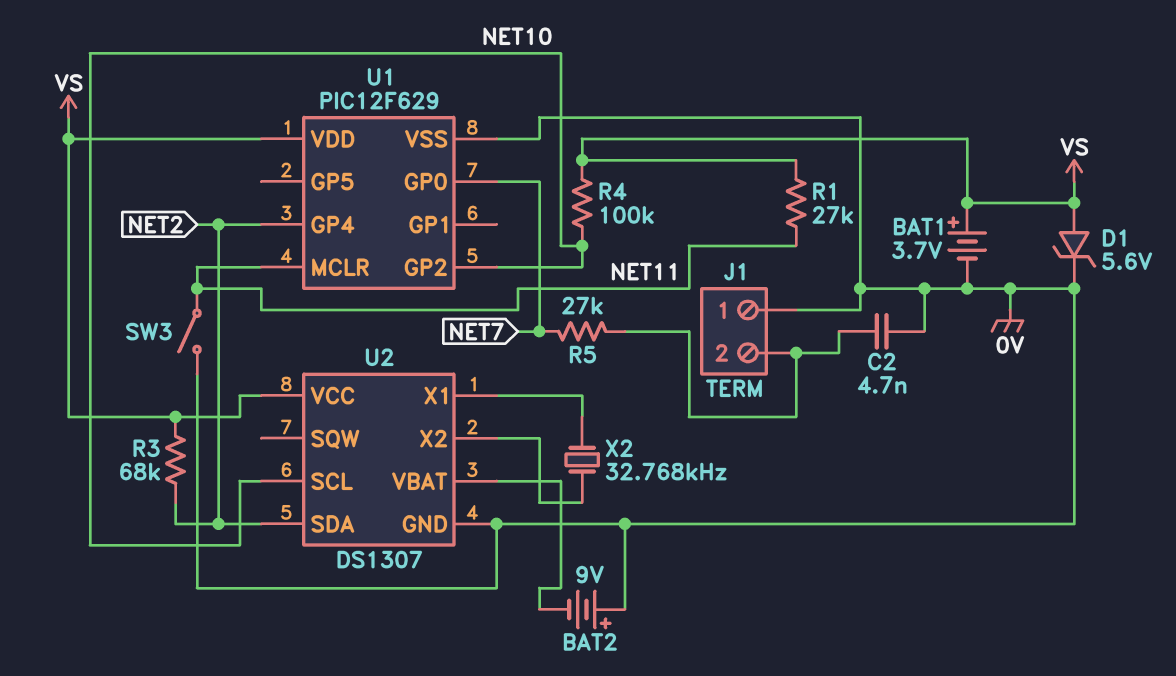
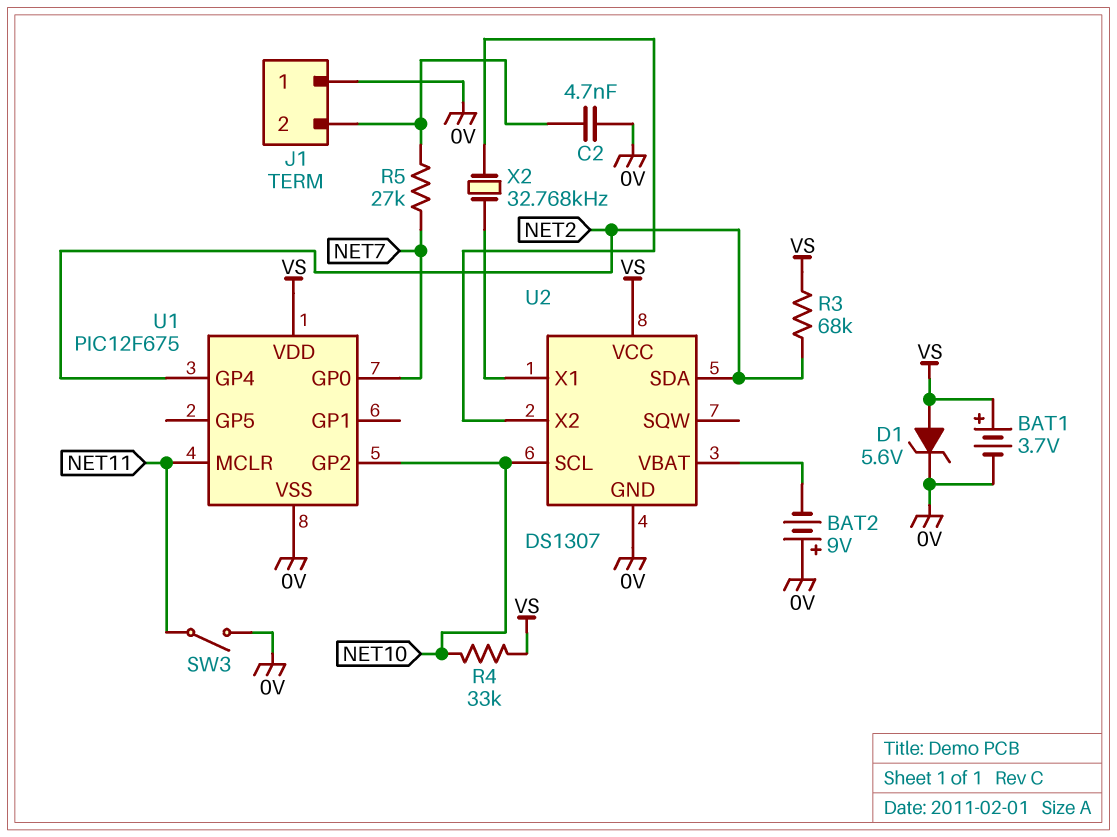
R1: 27k (NET11, VS) -> none
R4: 100k (NET10, VS) -> 33k (NET10, VS)
U1: PIC12F629 -> PIC12F675

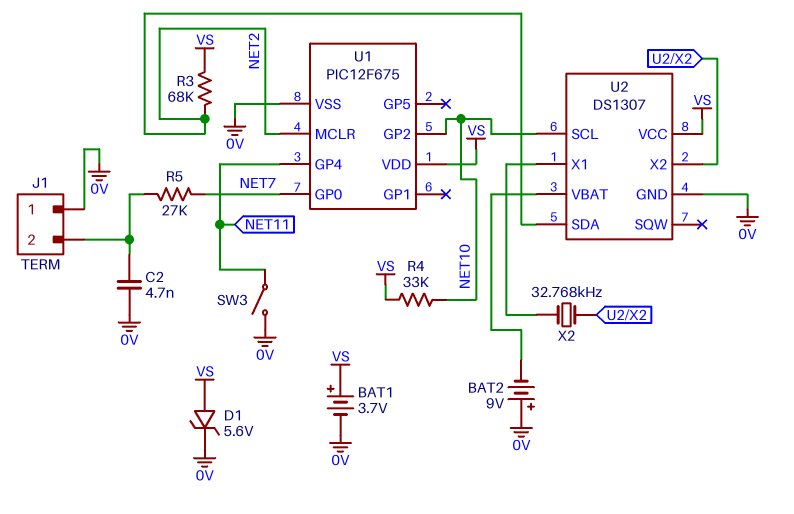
U1 pin GP4: NET2 -> NET11
U1 pin MCLR: NET11 -> NET2

